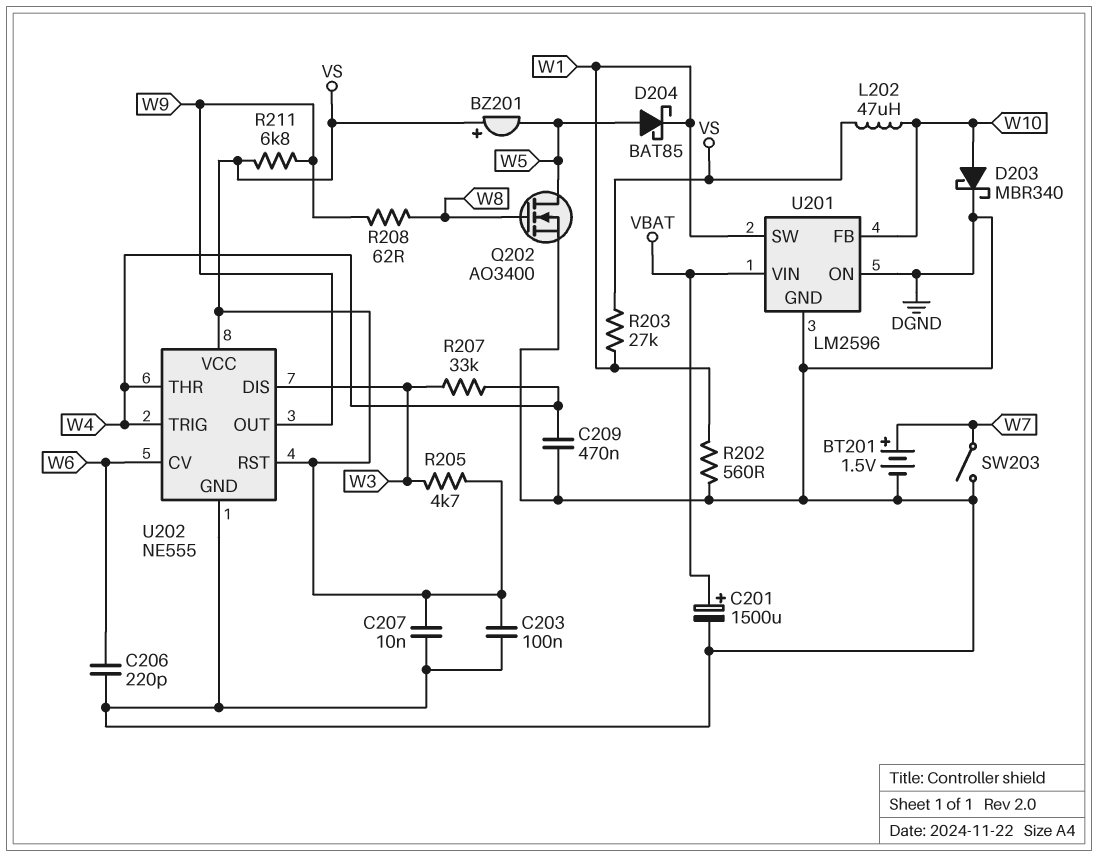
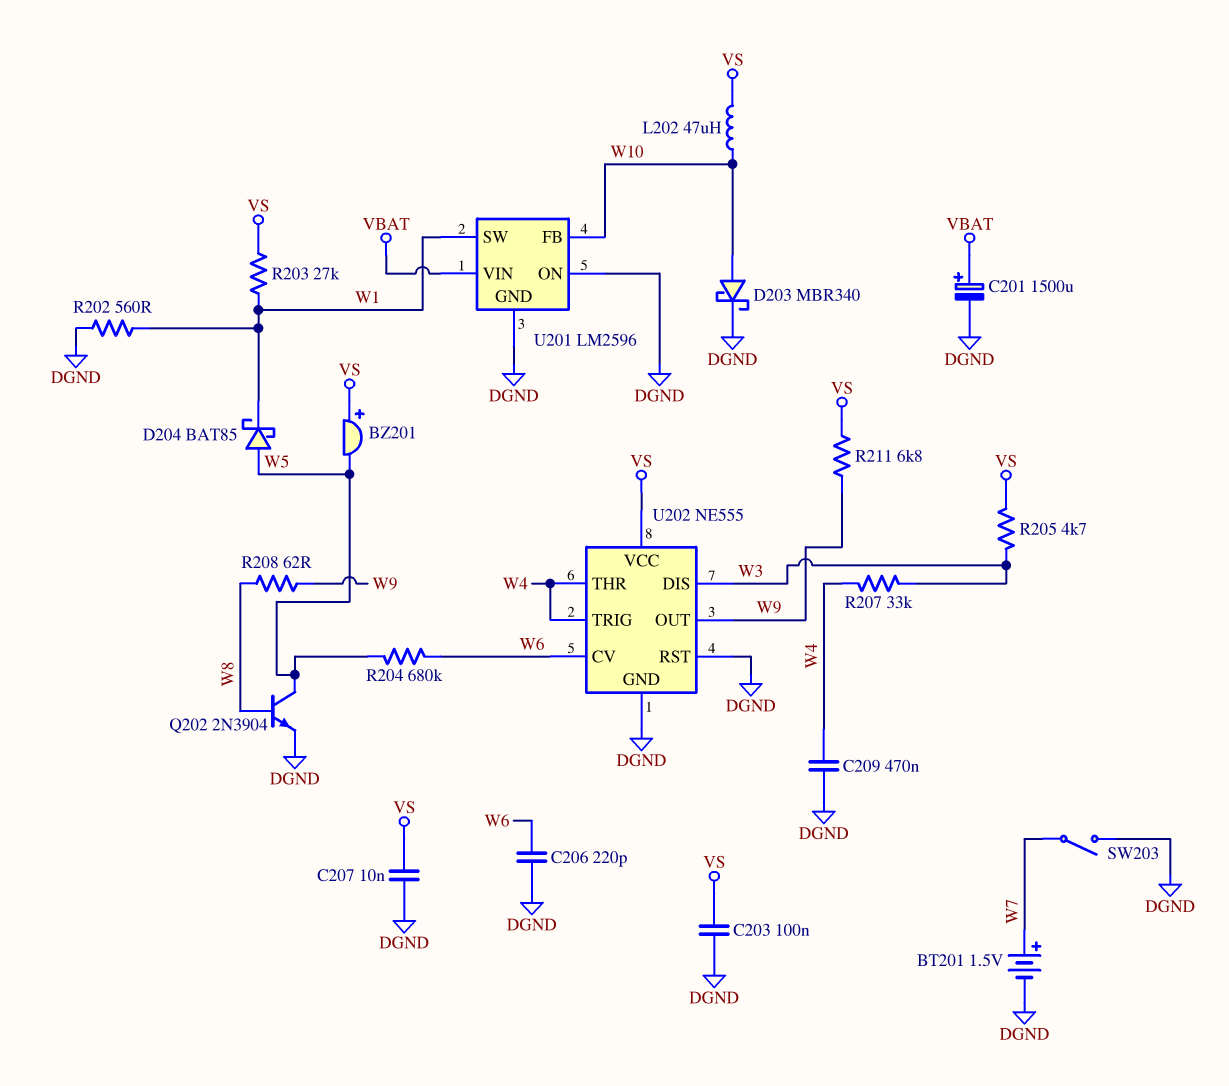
Q202: NMOS AO3400 (G W8, D W5, S DGND) -> NPN 2N3904 (B W8, C W5, E DGND)
R204: none -> 680k (W5, W6)
U202 pin RST: VS -> DGND

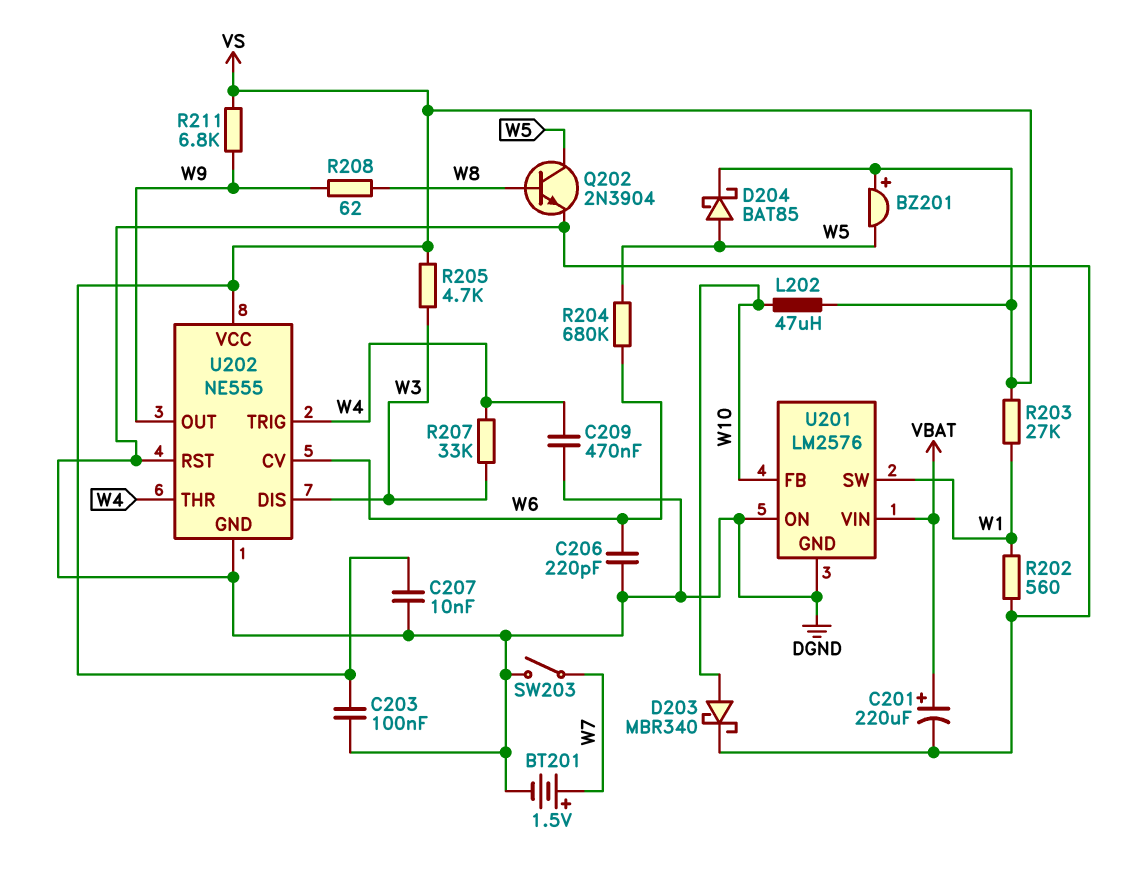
C201: 1500uF (plus VBAT, minus DGND) -> 220uF (plus VBAT, minus DGND)
D204: schottky BAT85 (A W5, K W1) -> schottky BAT85 (A W5, K VS)
U201: LM2596 -> LM2576

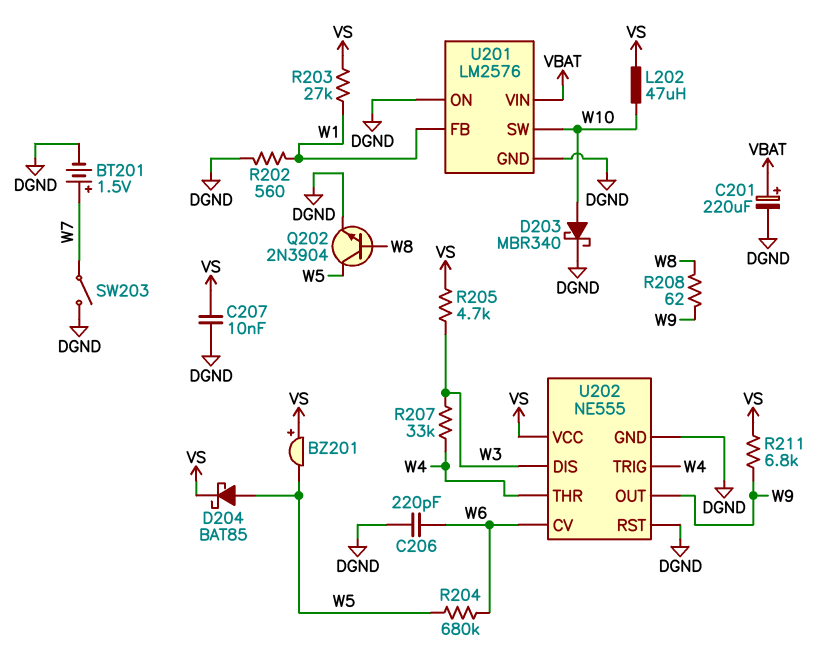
C203: 100nF (DGND, VS) -> none
C209: 470nF (DGND, W4) -> none
U201 pin FB: W10 -> W1
U201 pin SW: W1 -> W10

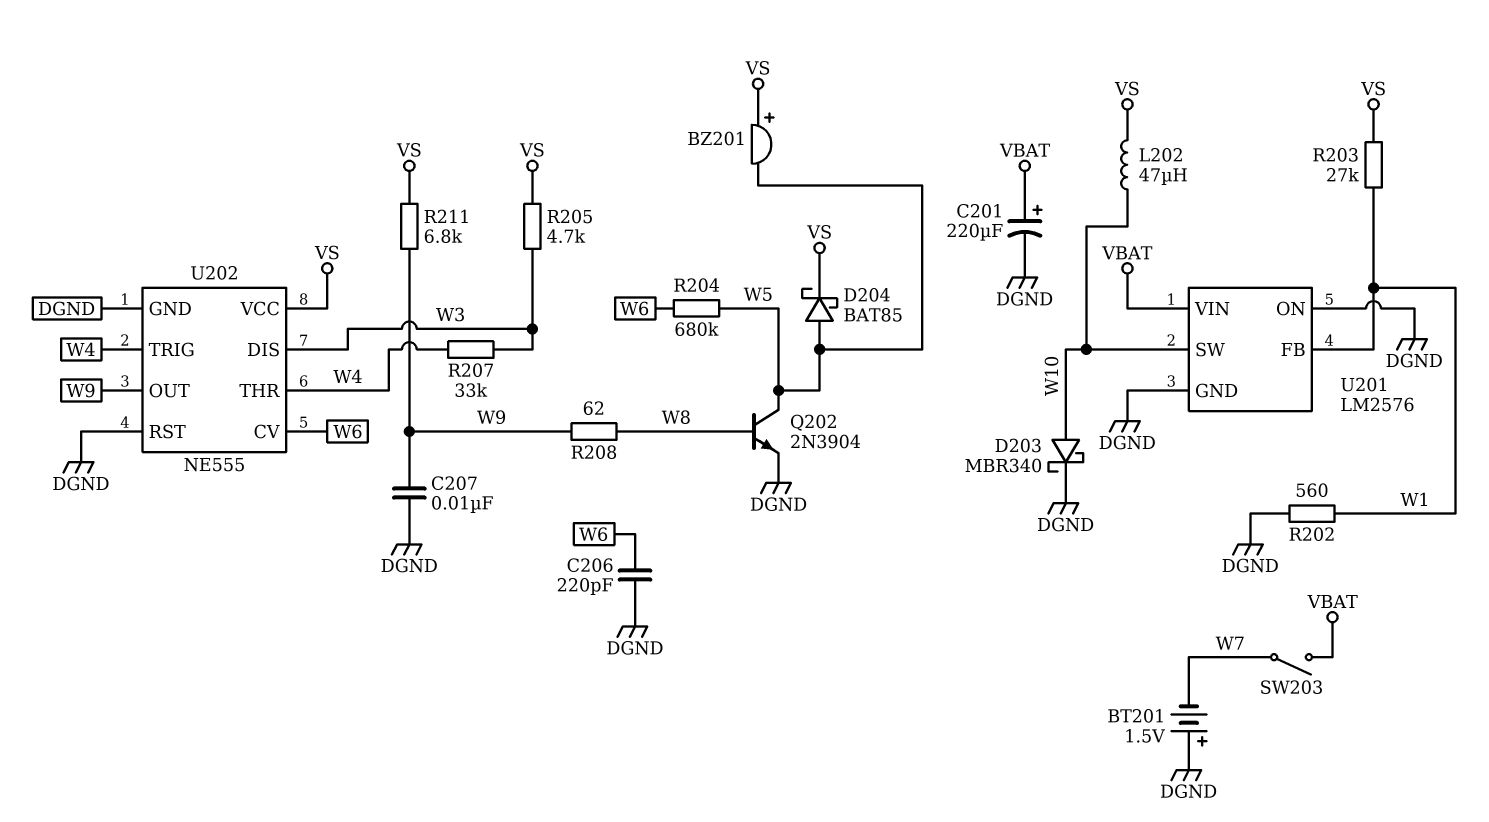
BT201: 1.5V (plus W7, minus DGND) -> 1.5V (plus DGND, minus W7)
C207: 10nF (DGND, VS) -> 10nF (DGND, W9)
SW203: switch (DGND, W7) -> switch (VBAT, W7)

